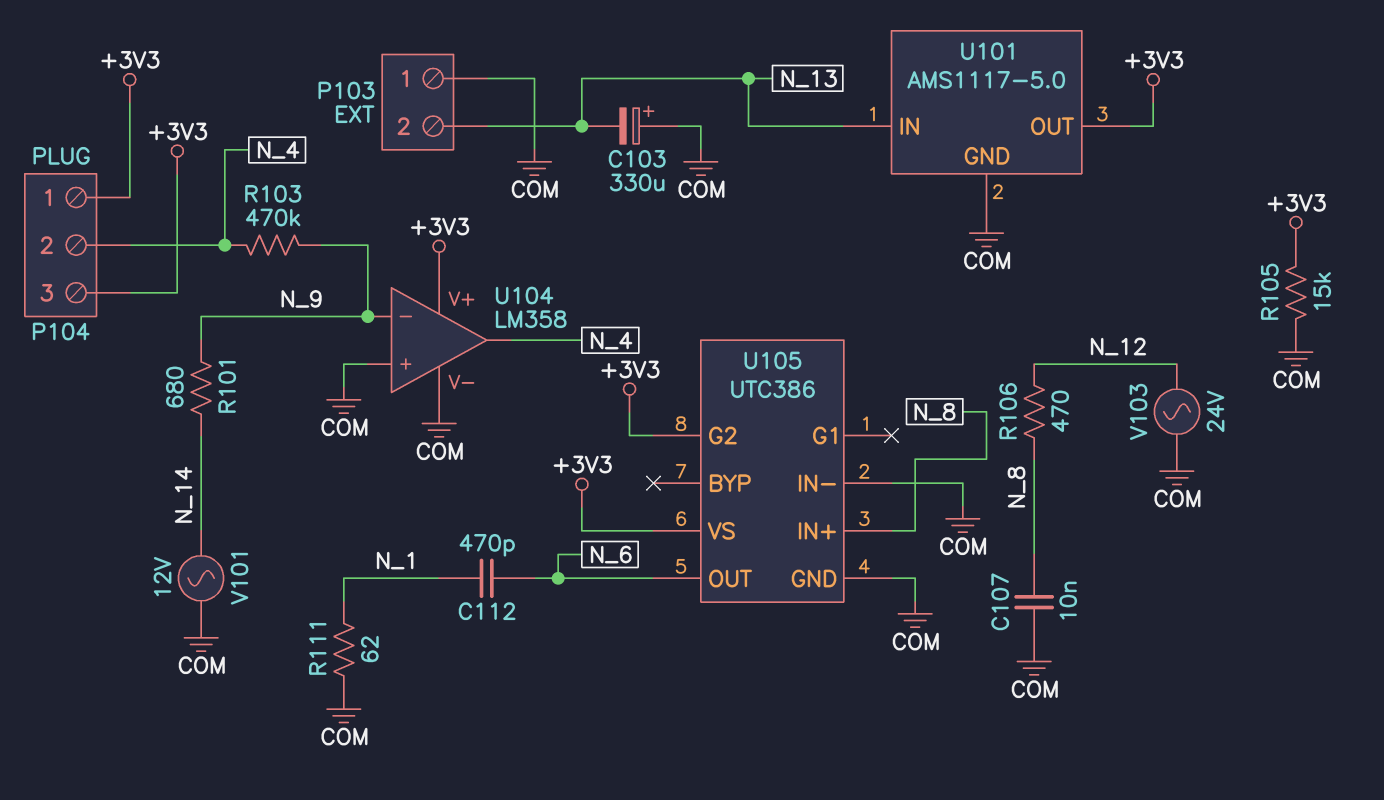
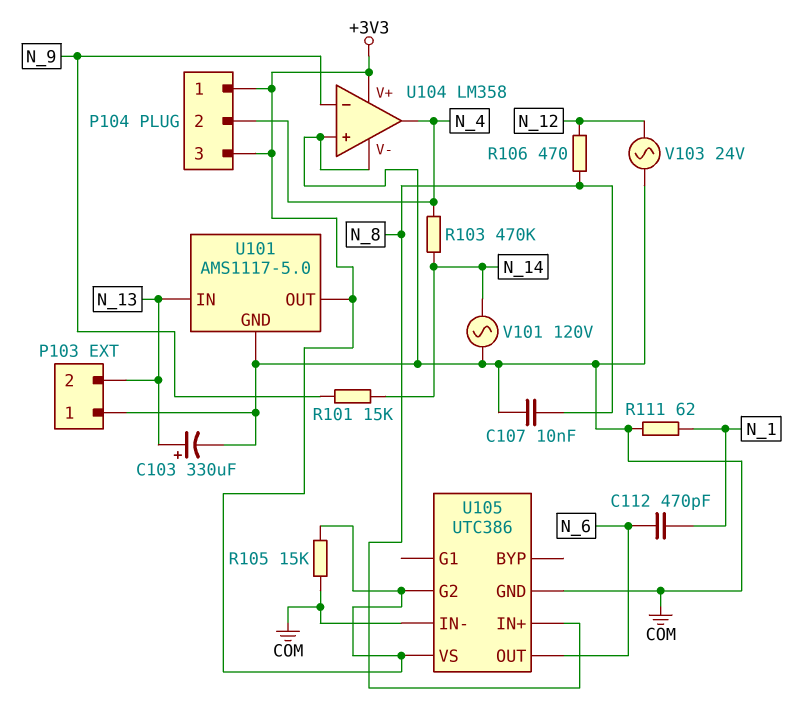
C103: 330uF (plus COM, minus N_13) -> 330uF (plus N_13, minus COM)
R101: 680 (N_9, N_14) -> 15k (N_9, N_14)
R103: 470k (N_4, N_9) -> 470k (N_4, N_14)
V101: AC 12V (COM, N_14) -> AC 120V (COM, N_14)

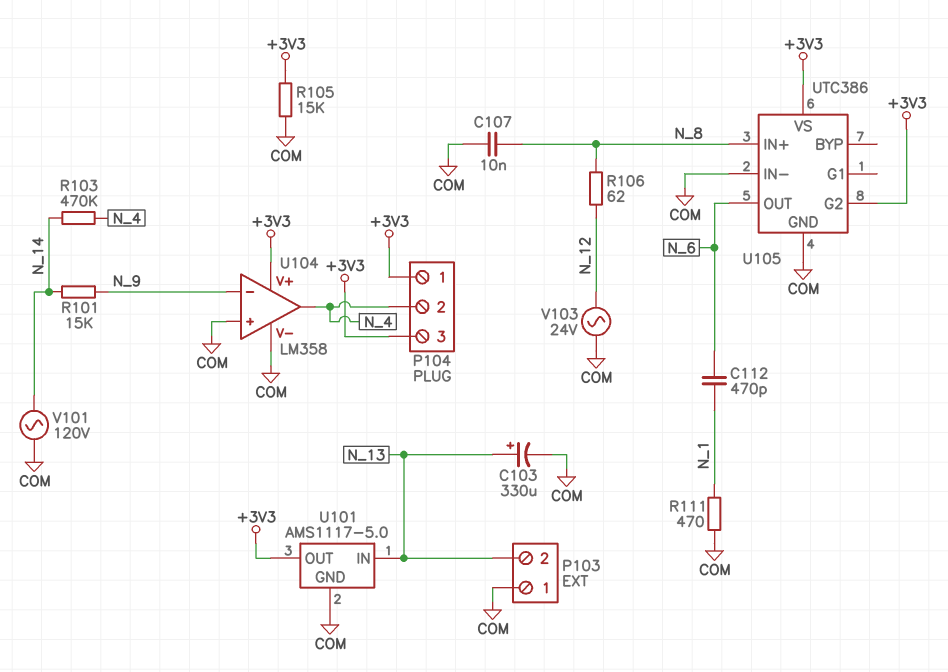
R106: 470 (N_8, N_12) -> 62 (N_8, N_12)
R111: 62 (COM, N_1) -> 470 (COM, N_1)

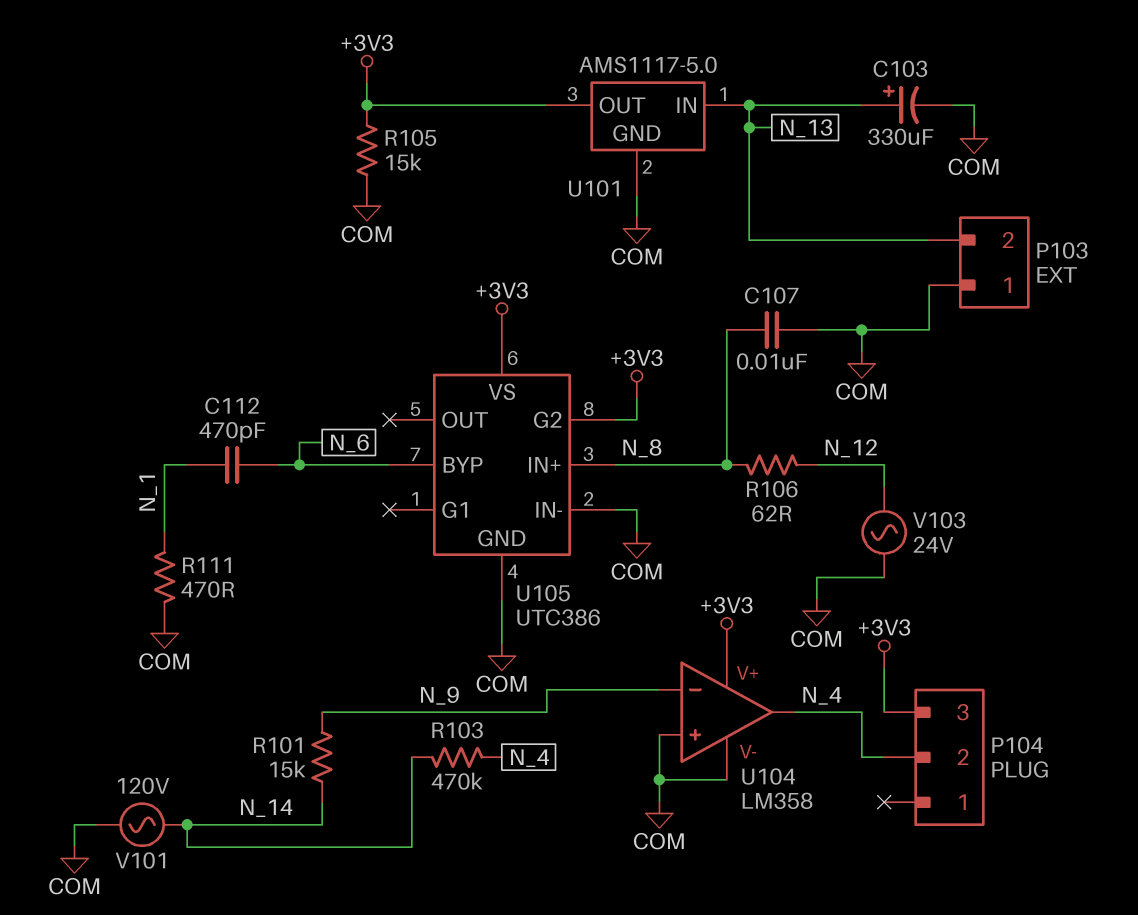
P104 pin 1: +3V3 -> none
U105 pin BYP: none -> N_6
U105 pin OUT: N_6 -> none

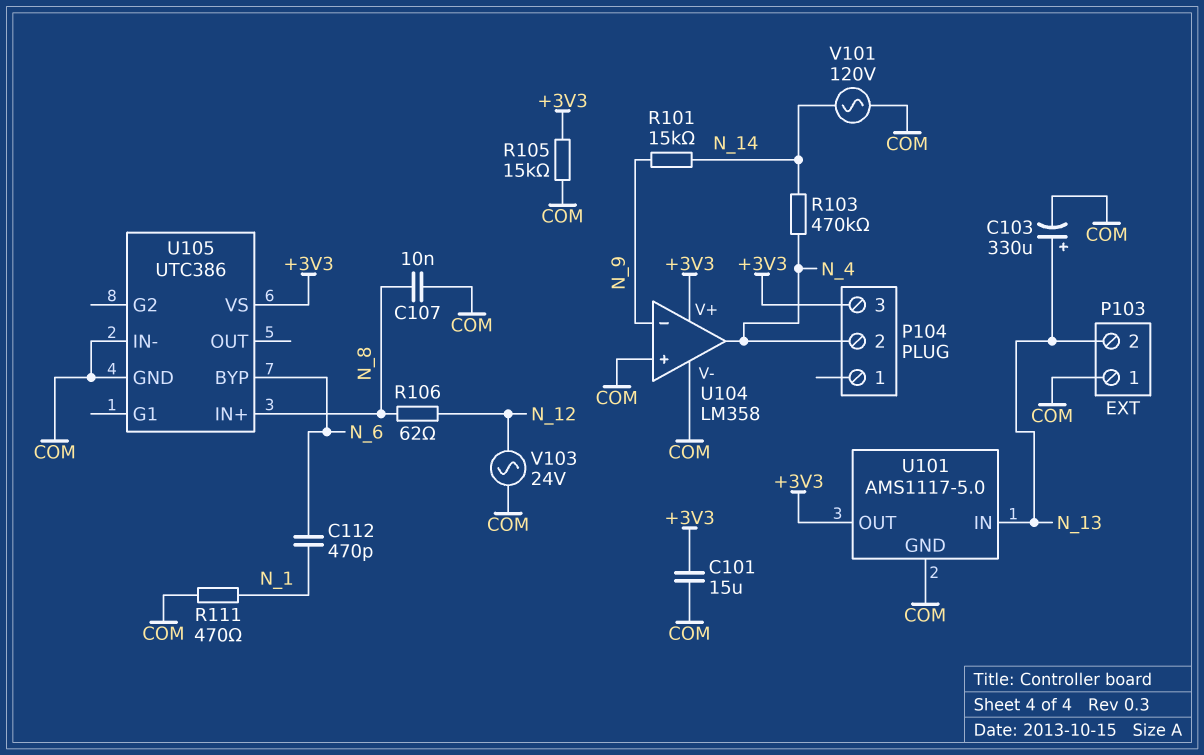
C101: none -> 15uF (+3V3, COM)
U105 pin G2: +3V3 -> none

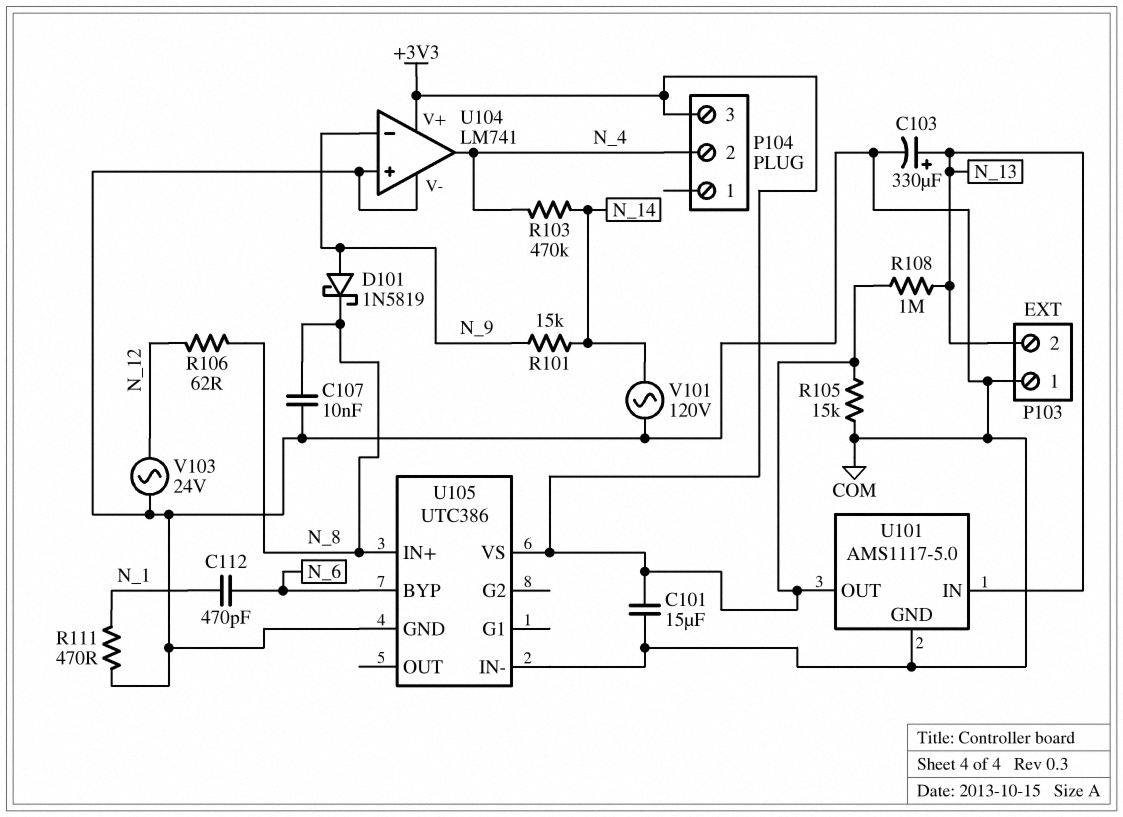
D101: none -> schottky 1N5819 (A N_9, K N_8)
R108: none -> 1M (+3V3, N_13)
U104: LM358 -> LM741

